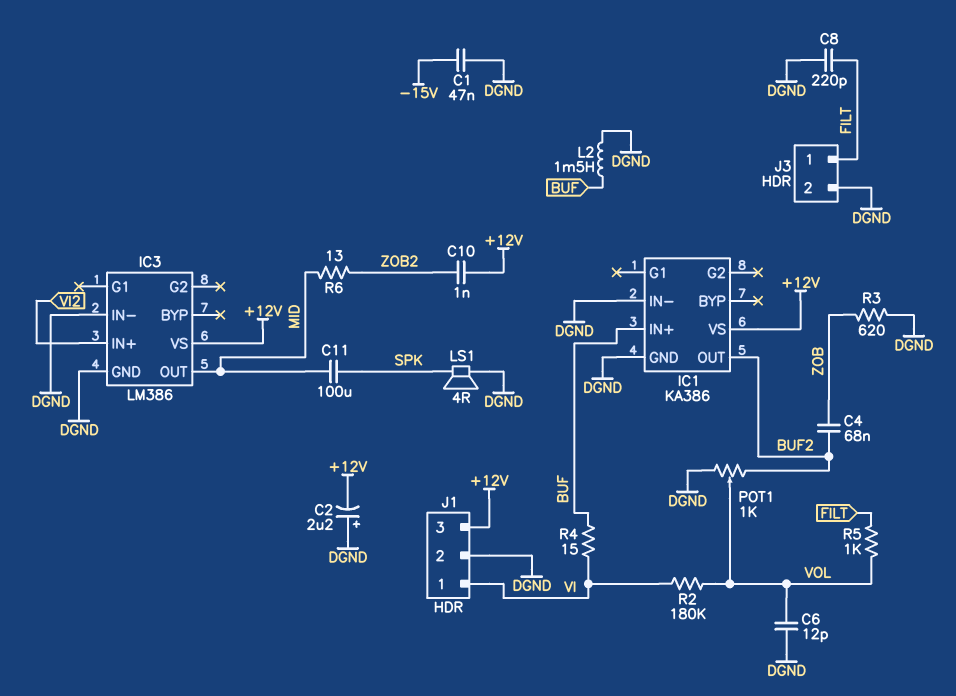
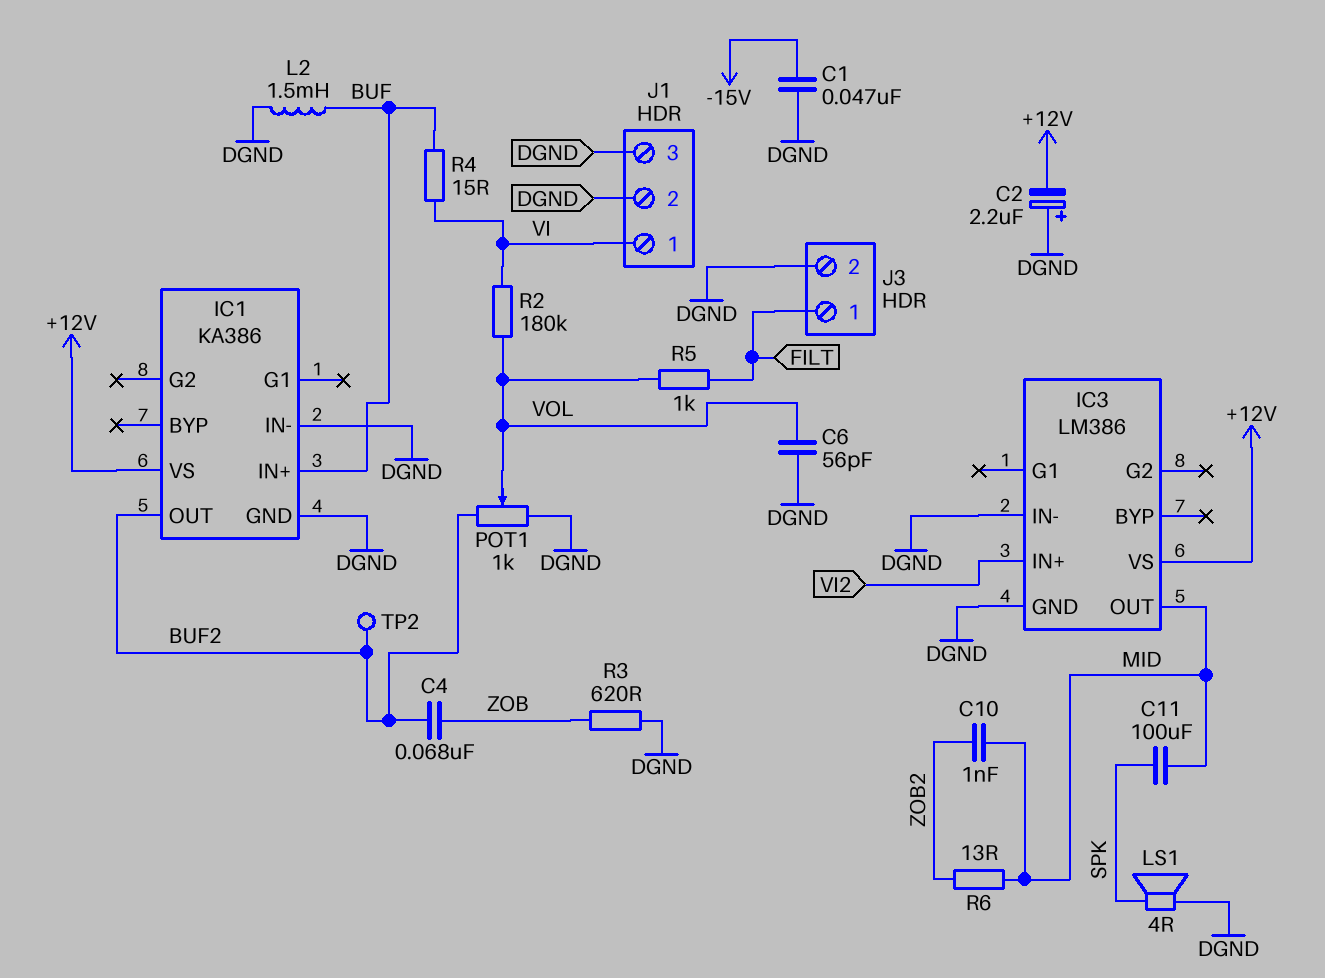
C6: 12pF (DGND, VOL) -> 56pF (DGND, VOL)
C8: 220pF (DGND, FILT) -> none
C10: 1nF (+12V, ZOB2) -> 1nF (MID, ZOB2)
J1 pin 3: +12V -> DGND
TP2: none -> test point (BUF2)

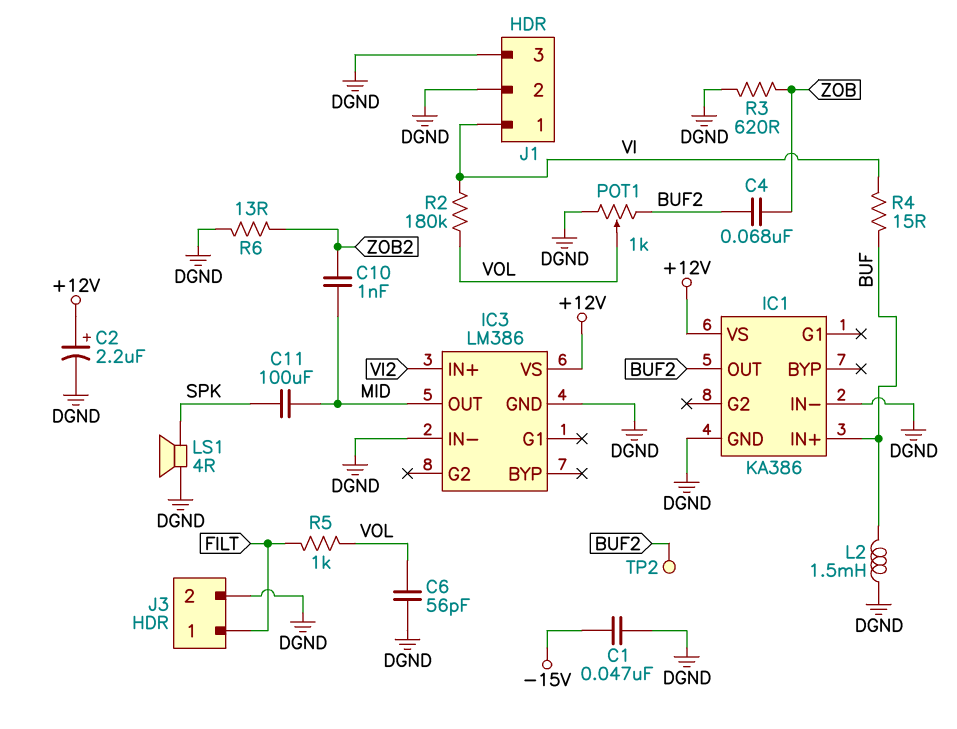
C2: 2.2uF (plus DGND, minus +12V) -> 2.2uF (plus +12V, minus DGND)
R6: 13 (MID, ZOB2) -> 13 (DGND, ZOB2)

